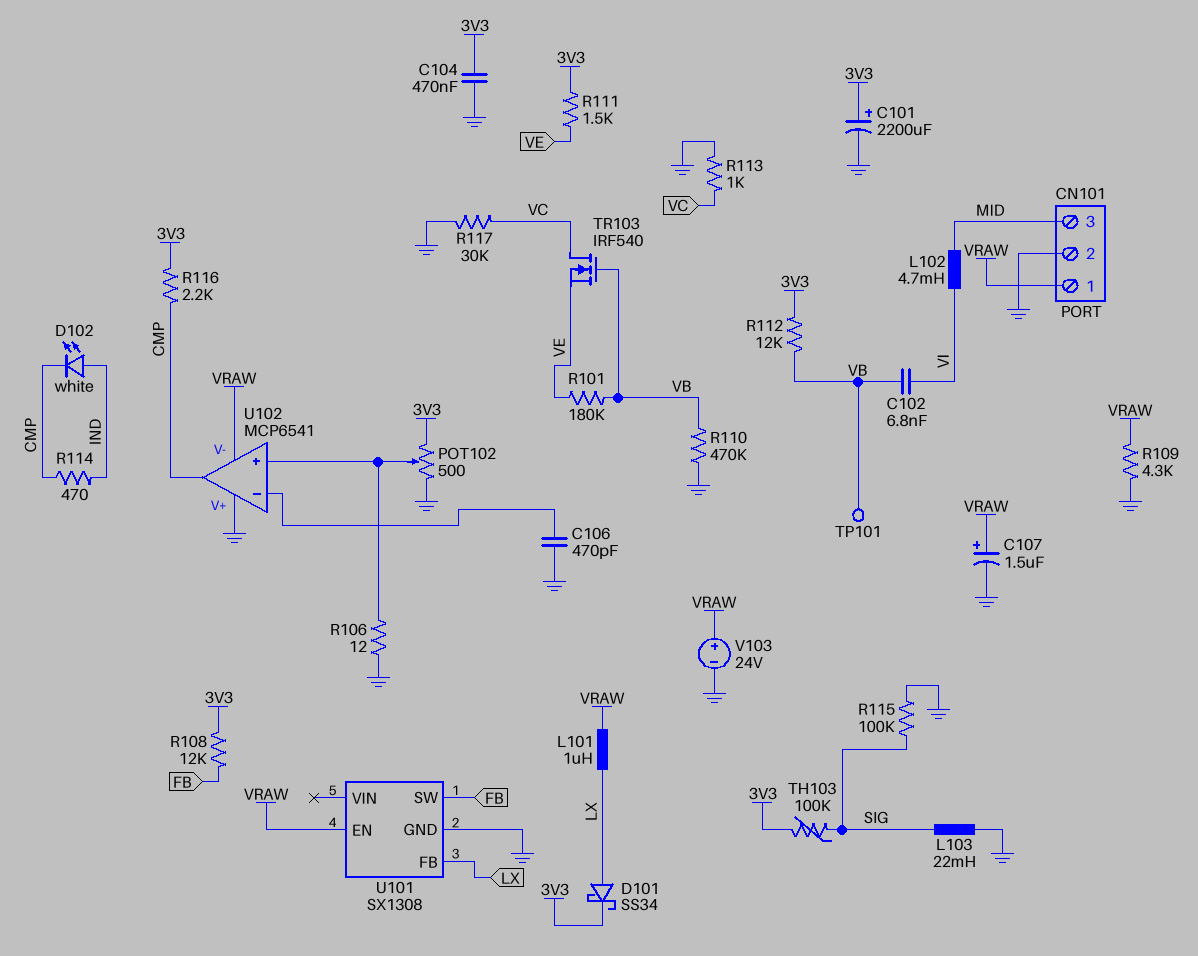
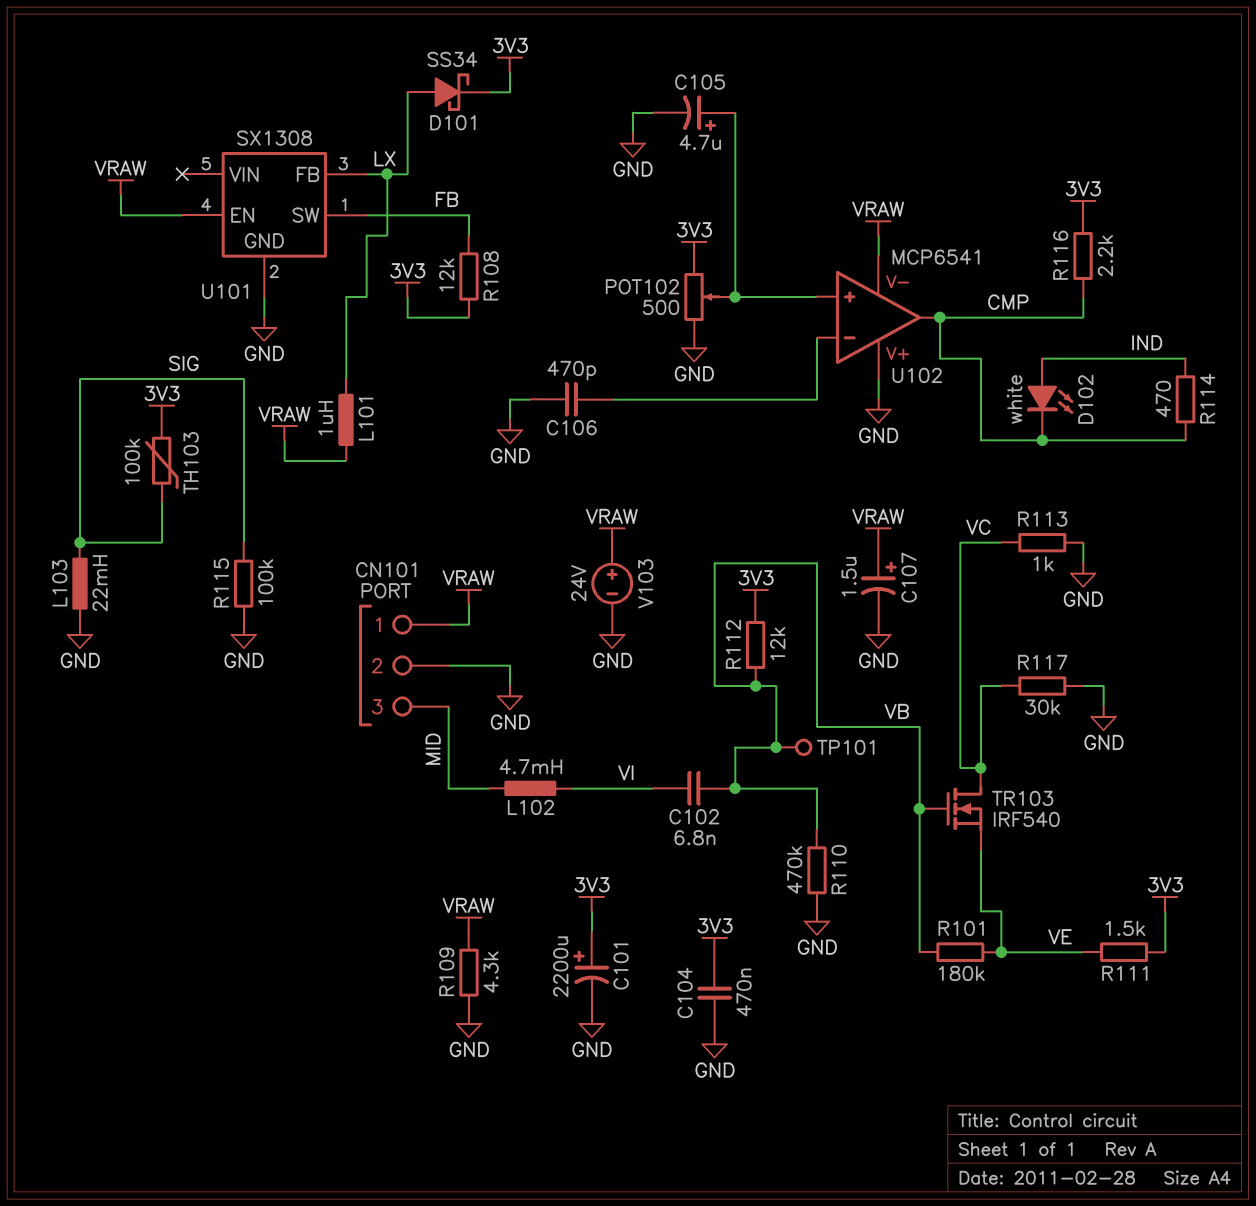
C105: none -> 4.7uF (plus U102/in+, minus GND)
R106: 12 (GND, U102/in+) -> none

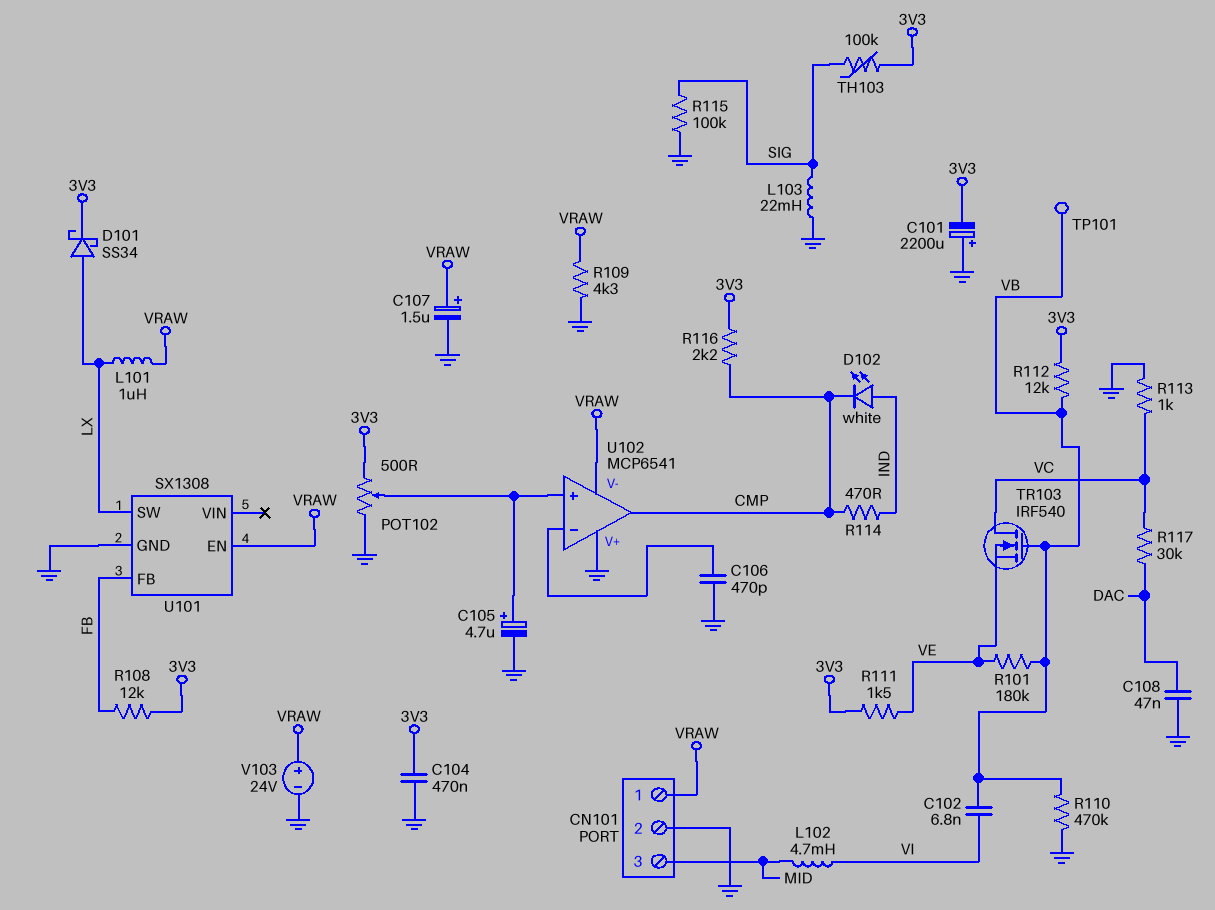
C101: 2200uF (plus 3V3, minus GND) -> 2200uF (plus GND, minus 3V3)
C108: none -> 47nF (DAC, GND)
R117: 30k (GND, VC) -> 30k (DAC, VC)
U101 pin FB: LX -> FB
U101 pin SW: FB -> LX

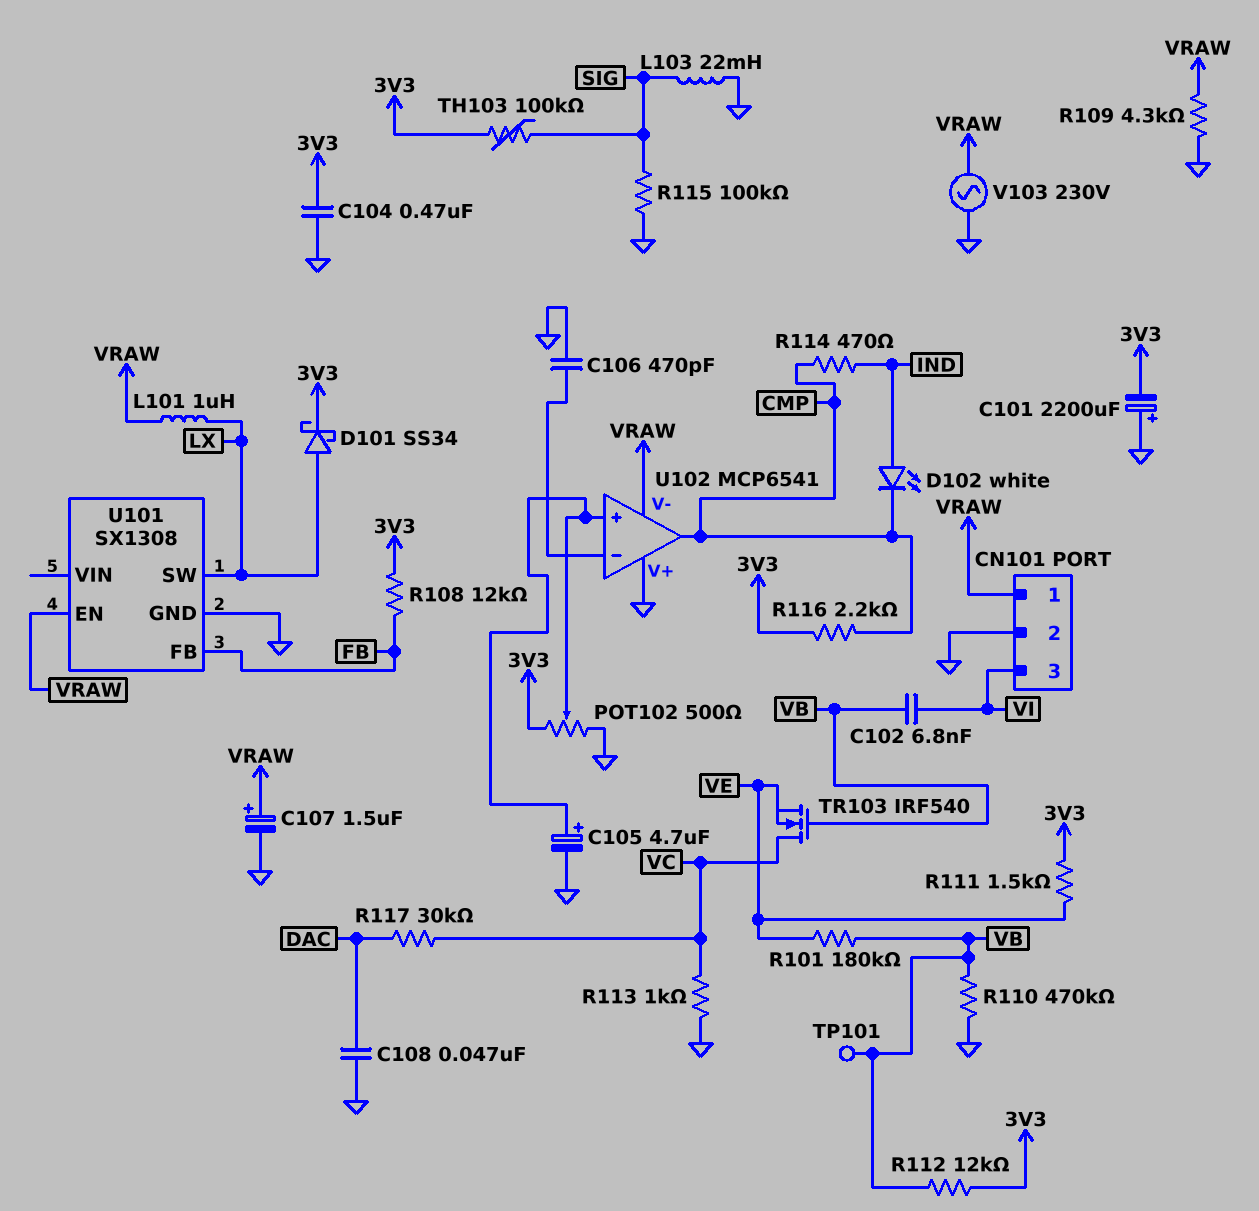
CN101 pin 3: MID -> VI
L102: 4.7mH (MID, VI) -> none
V103: 24V (plus VRAW, minus GND) -> AC 230V (GND, VRAW)

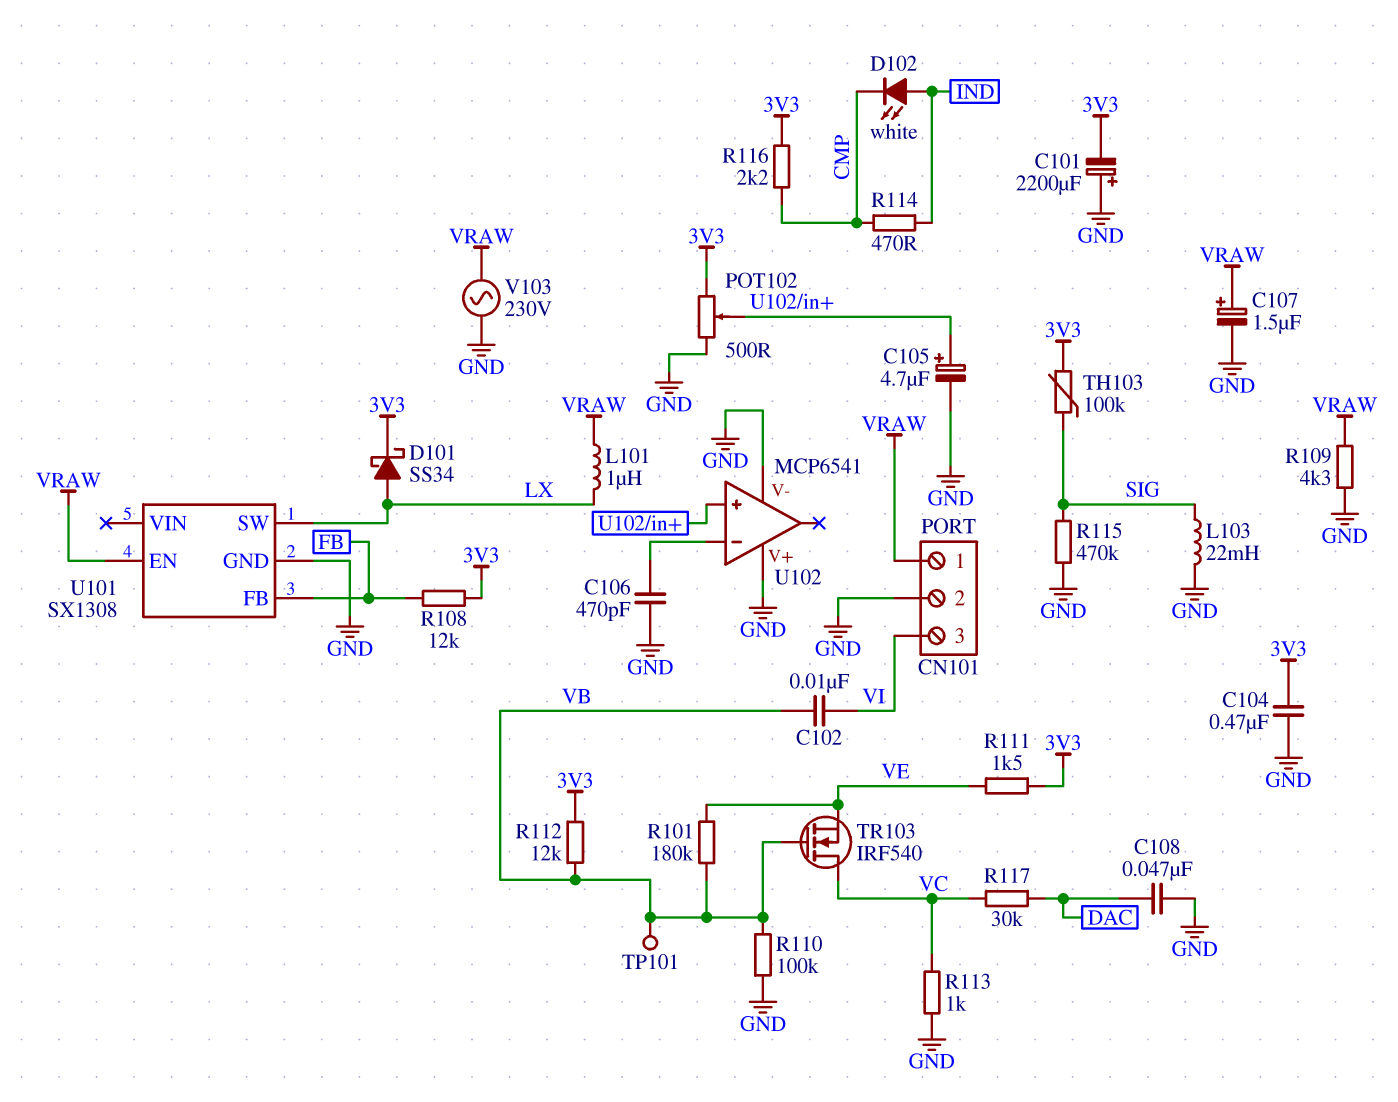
C102: 6.8nF (VB, VI) -> 10nF (VB, VI)
R110: 470k (GND, VB) -> 100k (GND, VB)
R115: 100k (GND, SIG) -> 470k (GND, SIG)
U102 pin V-: VRAW -> GND
U102 pin out: CMP -> none

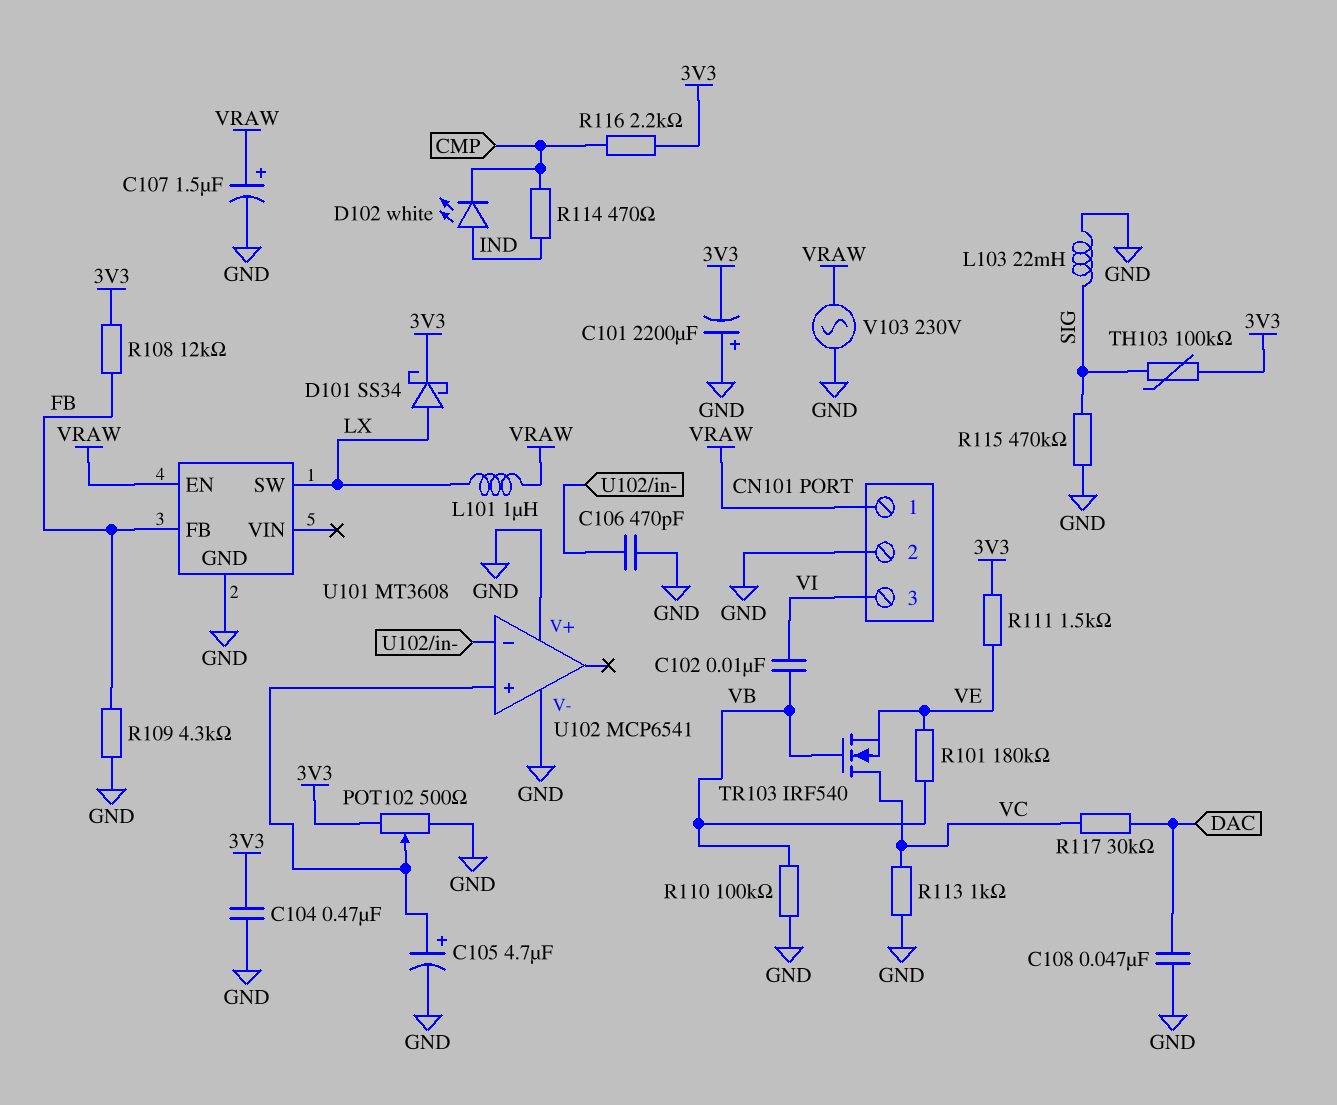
R109: 4.3k (GND, VRAW) -> 4.3k (FB, GND)
R112: 12k (3V3, VB) -> none
TP101: test point (VB) -> none
U101: SX1308 -> MT3608

